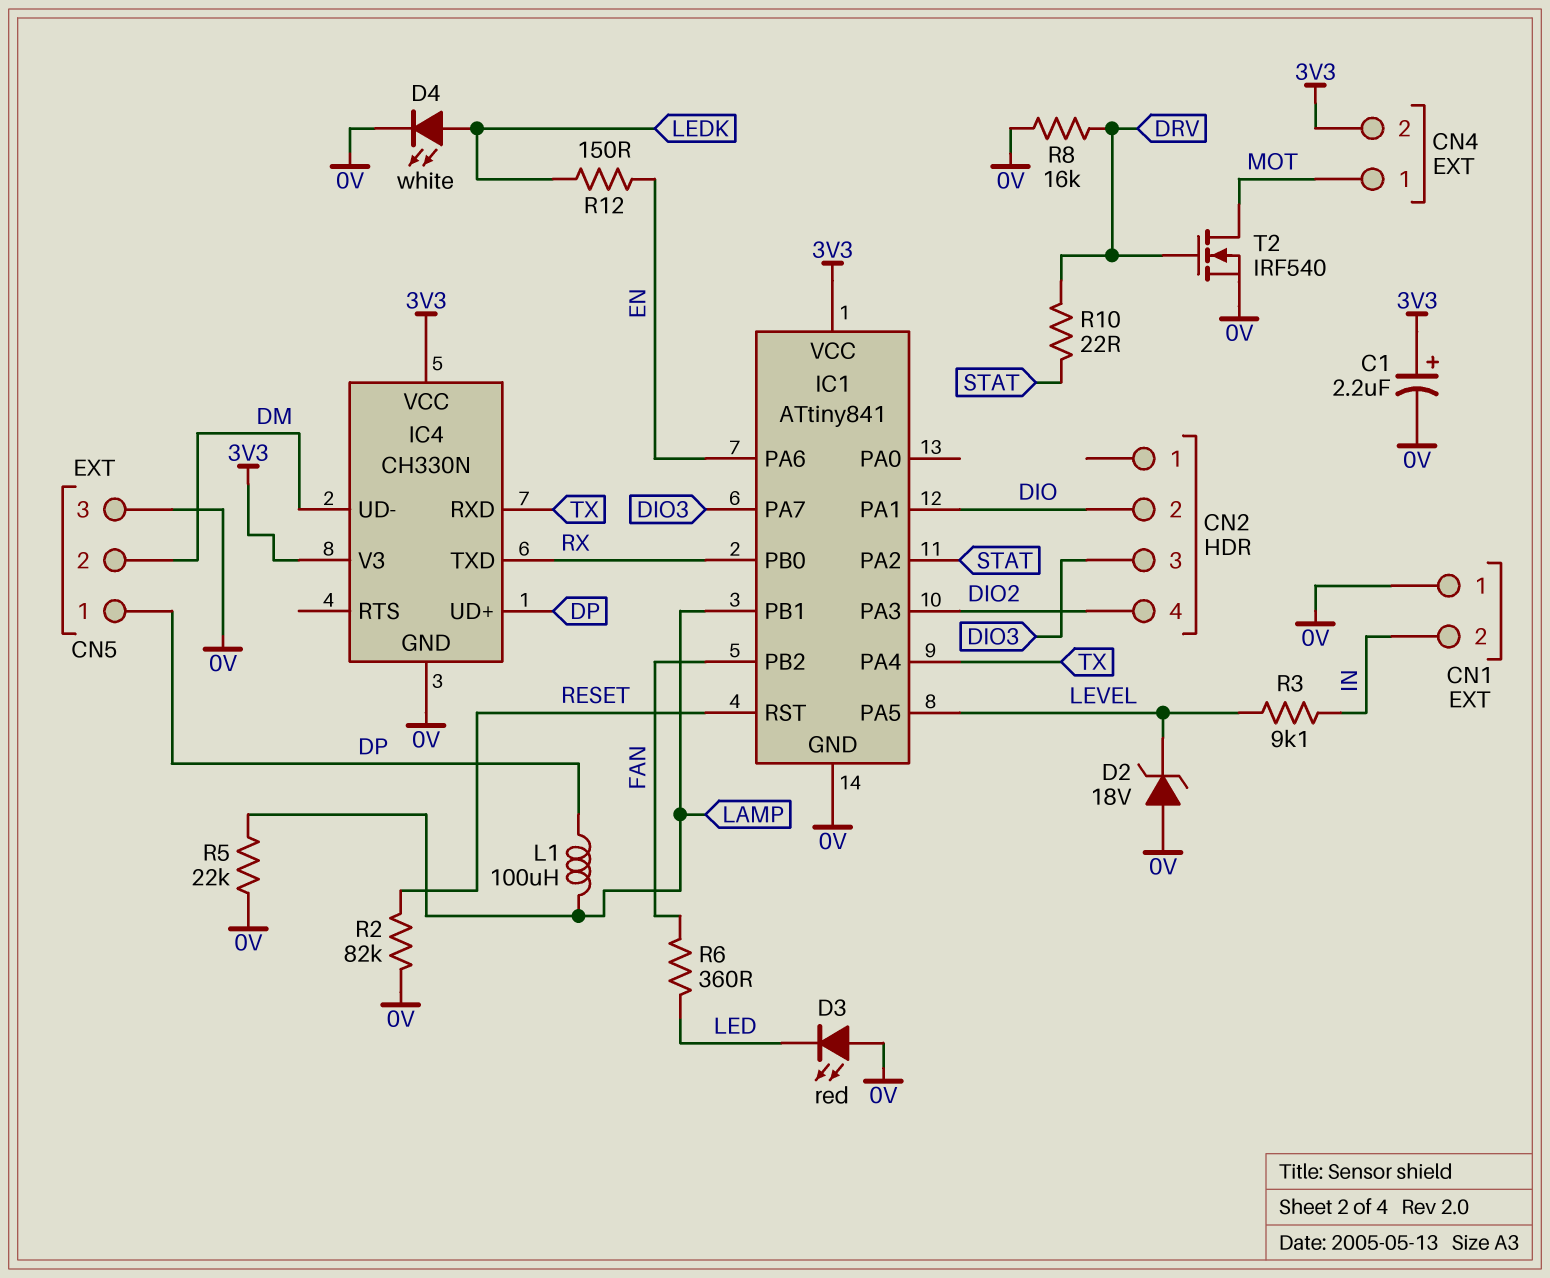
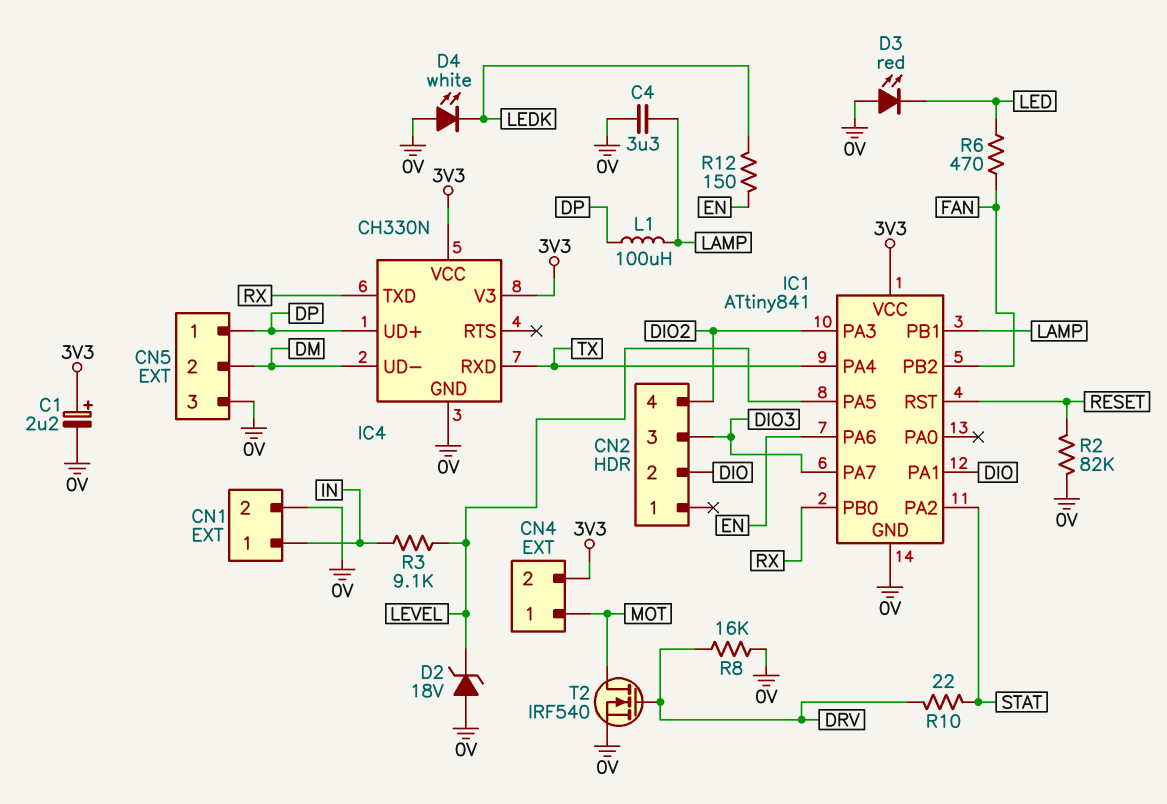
C4: none -> 3.3uF (0V, LAMP)
CN1 pin 1: 0V -> IN
CN1 pin 2: IN -> 0V
D4: LED white (A LEDK, K 0V) -> LED white (A 0V, K LEDK)
R5: 22k (0V, LAMP) -> none
R6: 360 (FAN, LED) -> 470 (FAN, LED)

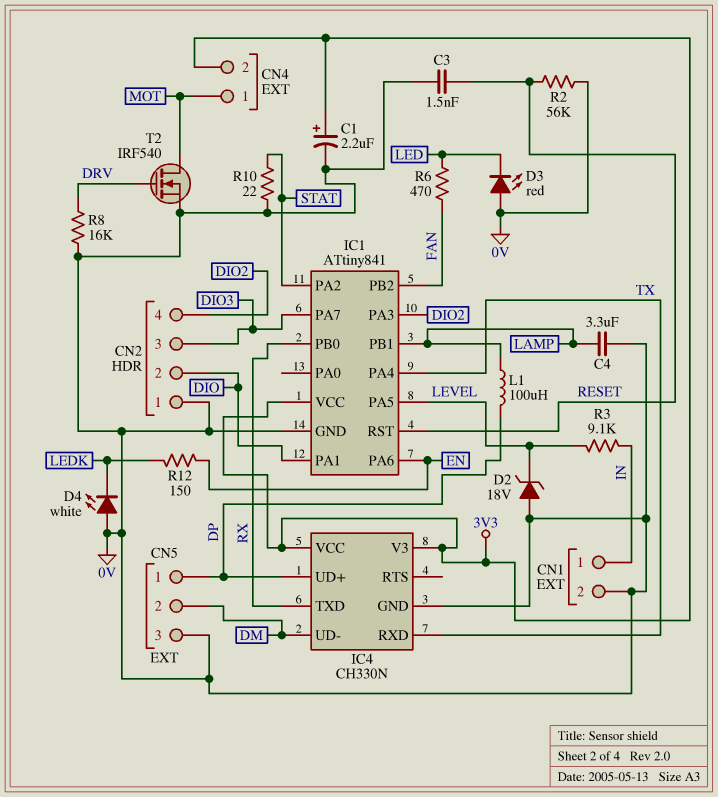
C3: none -> 1.5nF (0V, RESET)
CN2 pin 1: none -> 0V
R2: 82k (0V, RESET) -> 56k (0V, RESET)
R10: 22 (DRV, STAT) -> 22 (0V, STAT)

